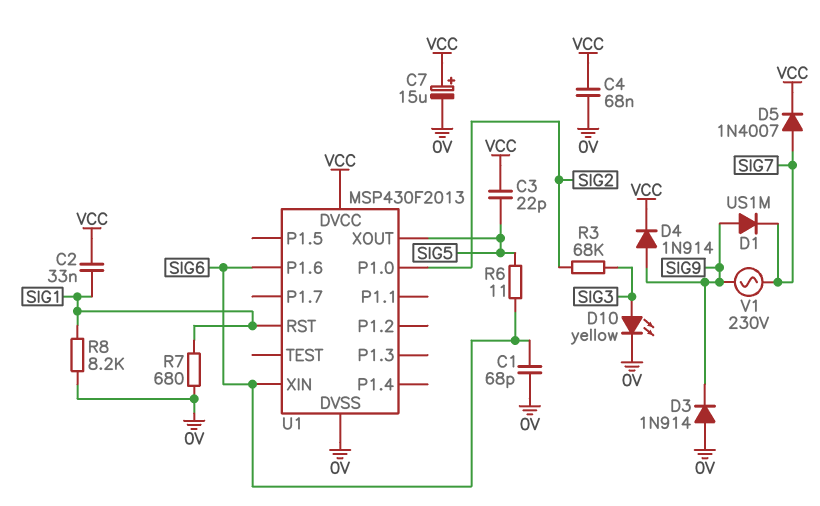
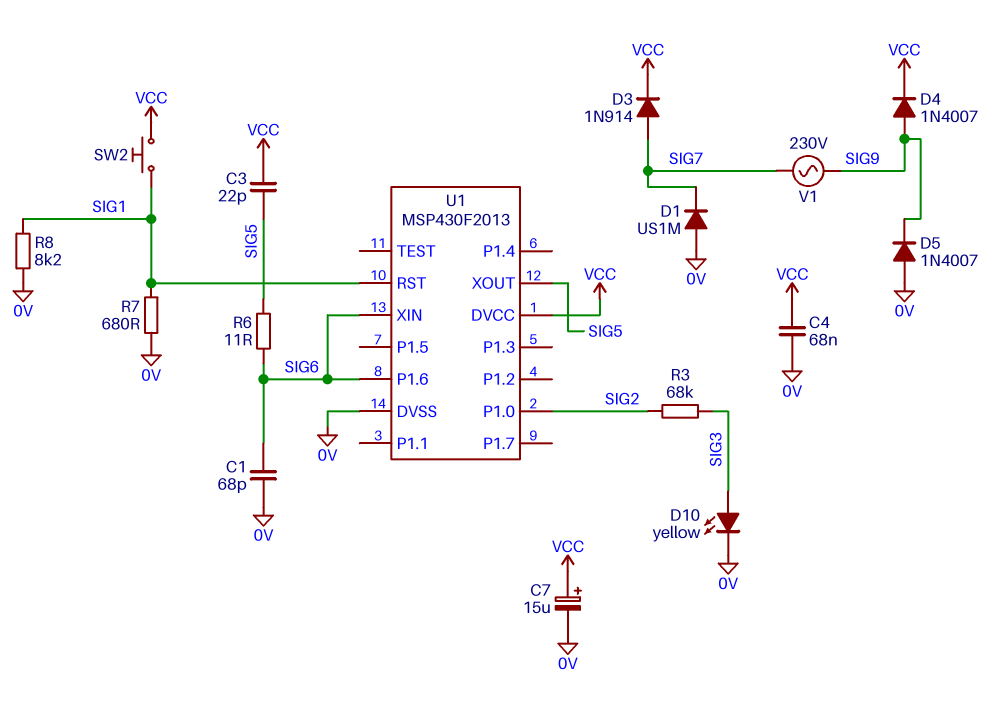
C2: 33nF (SIG1, VCC) -> none
D1: diode US1M (A SIG9, K SIG7) -> diode US1M (A 0V, K SIG7)
D3: diode 1N914 (A 0V, K SIG9) -> diode 1N914 (A SIG7, K VCC)
D4: diode 1N914 (A SIG9, K VCC) -> diode 1N4007 (A SIG9, K VCC)
D5: diode 1N4007 (A SIG7, K VCC) -> diode 1N4007 (A 0V, K SIG9)
SW2: none -> button (SIG1, VCC)

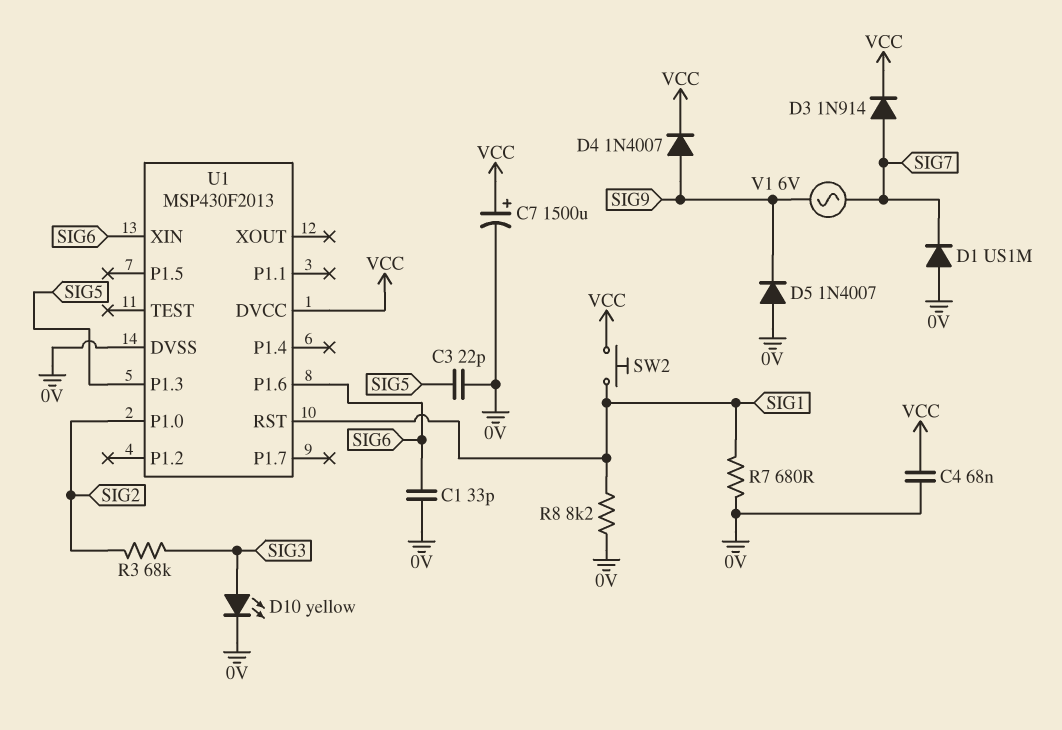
C1: 68pF (0V, SIG6) -> 33pF (0V, SIG6)
C3: 22pF (SIG5, VCC) -> 22pF (0V, SIG5)
C7: 15uF (plus VCC, minus 0V) -> 1500uF (plus VCC, minus 0V)
R6: 11 (SIG5, SIG6) -> none
U1 pin P1.3: none -> SIG5
U1 pin XOUT: SIG5 -> none
V1: AC 230V (SIG7, SIG9) -> AC 6V (SIG7, SIG9)

